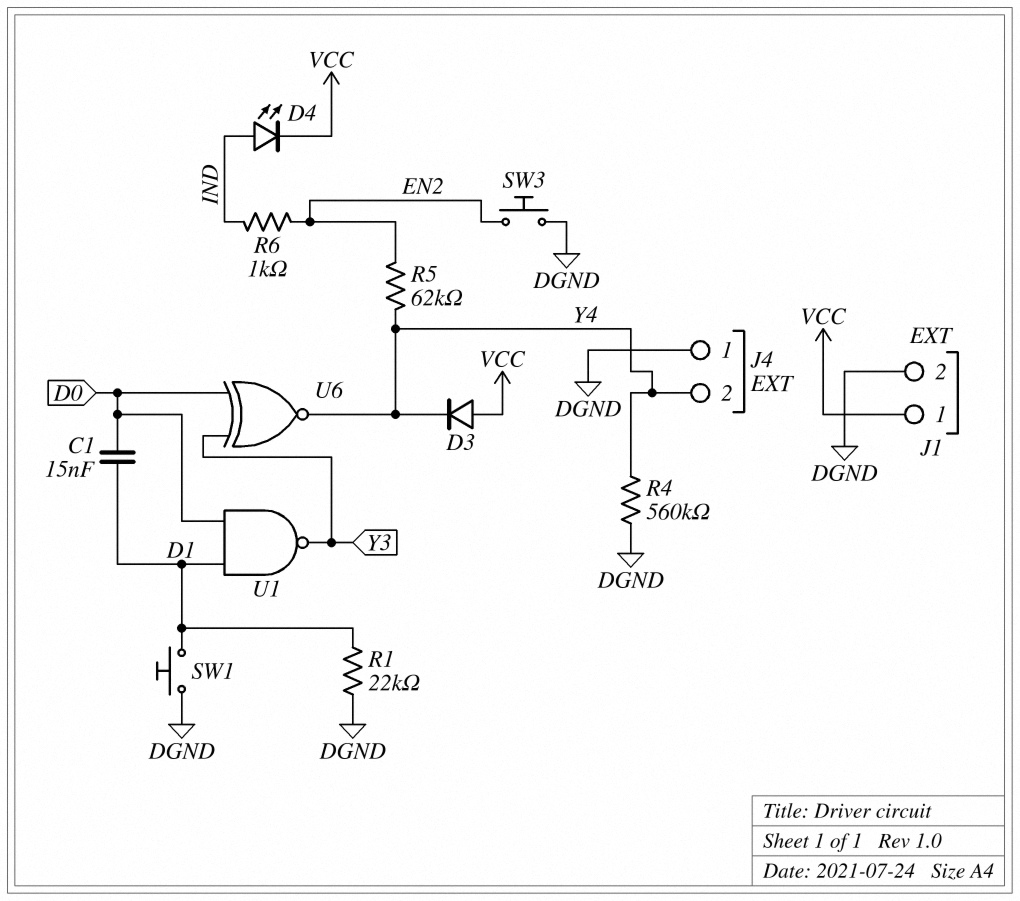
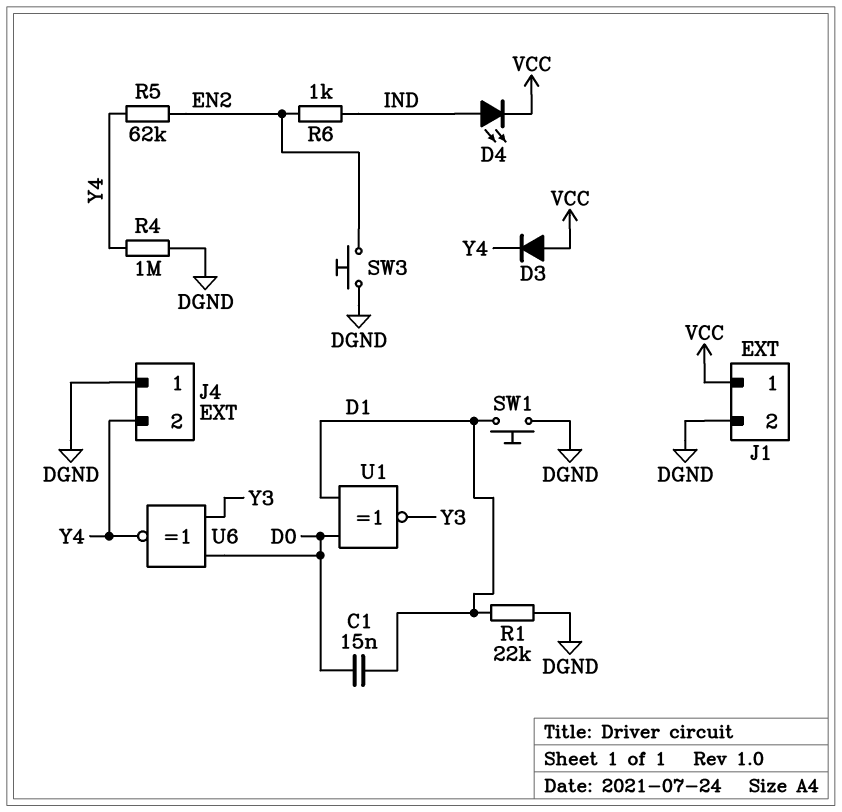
R4: 560k (DGND, Y4) -> 1M (DGND, Y4)
U1: NAND (in D0, in D1, out Y3) -> XNOR (in D0, in D1, out Y3)

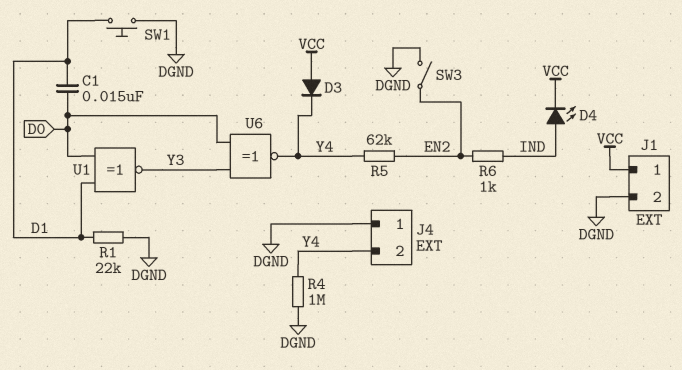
SW3: button (DGND, EN2) -> switch (DGND, EN2)

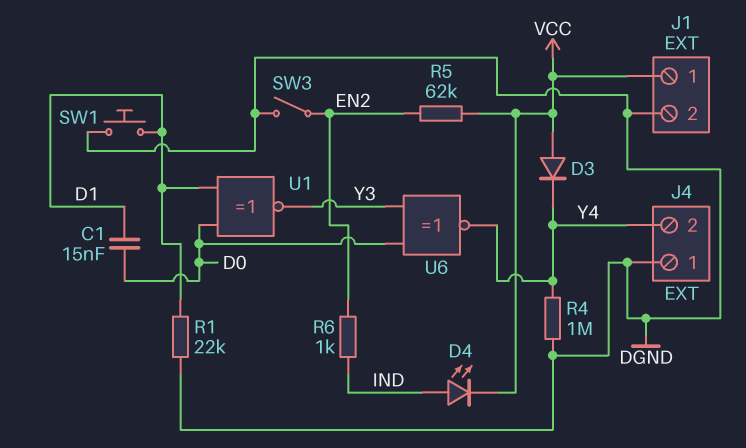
R5: 62k (EN2, Y4) -> 62k (EN2, VCC)

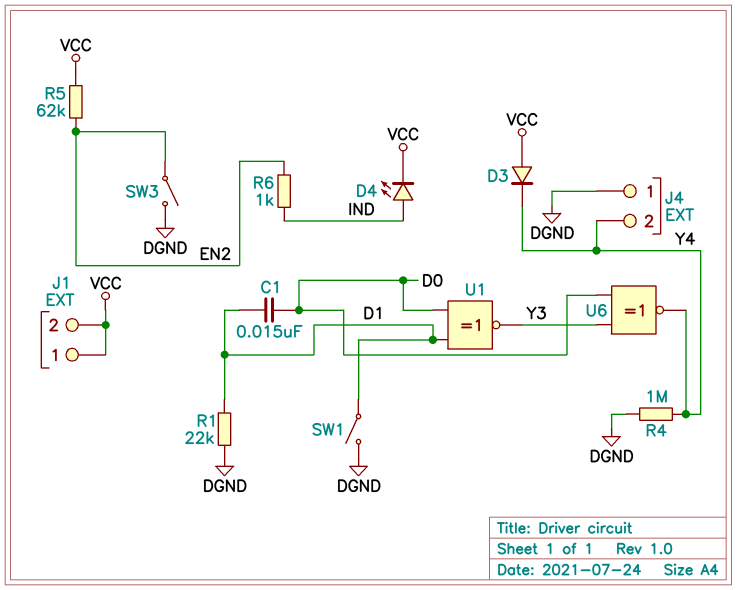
J1 pin 2: DGND -> VCC
SW1: button (D1, DGND) -> switch (D1, DGND)

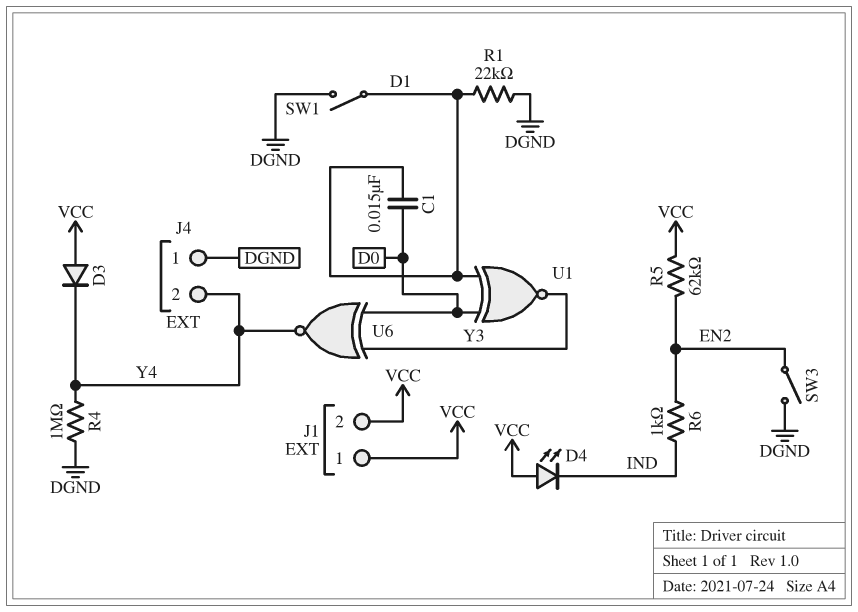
D4: LED (A IND, K VCC) -> LED (A VCC, K IND)

